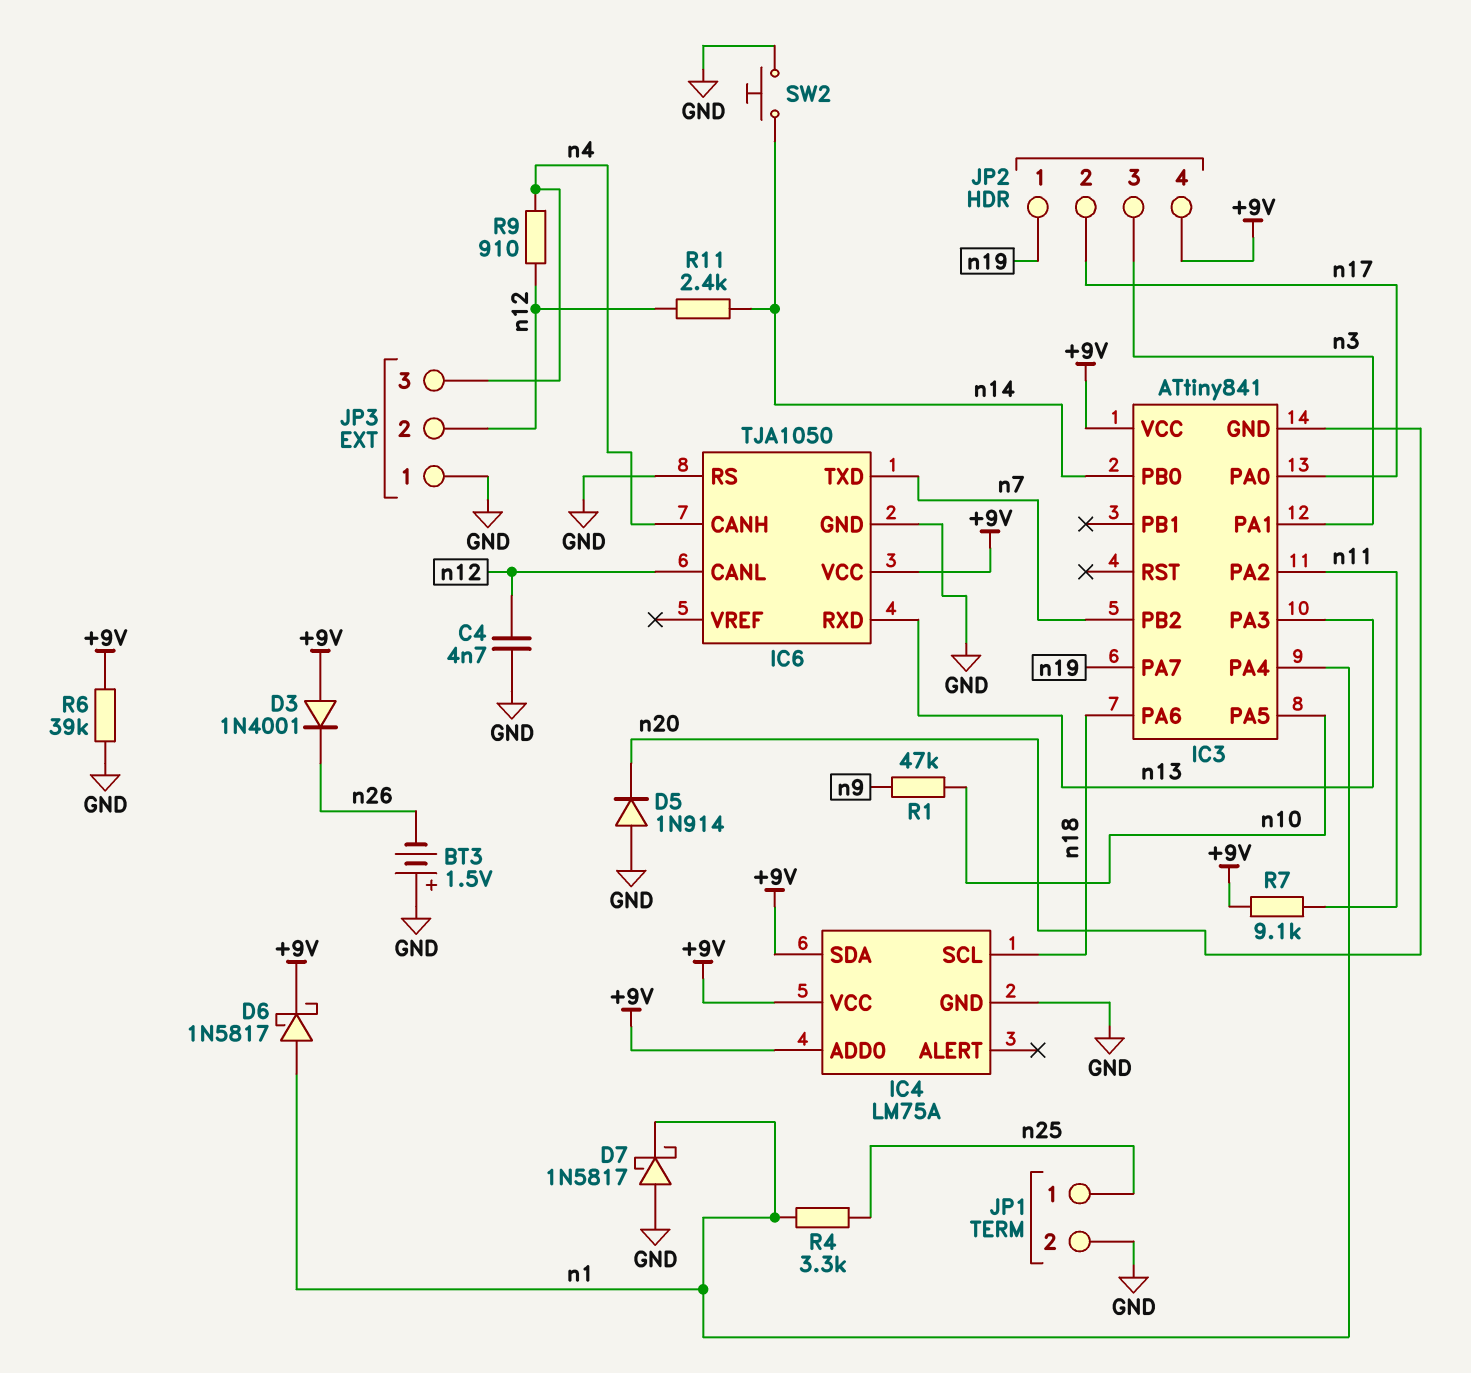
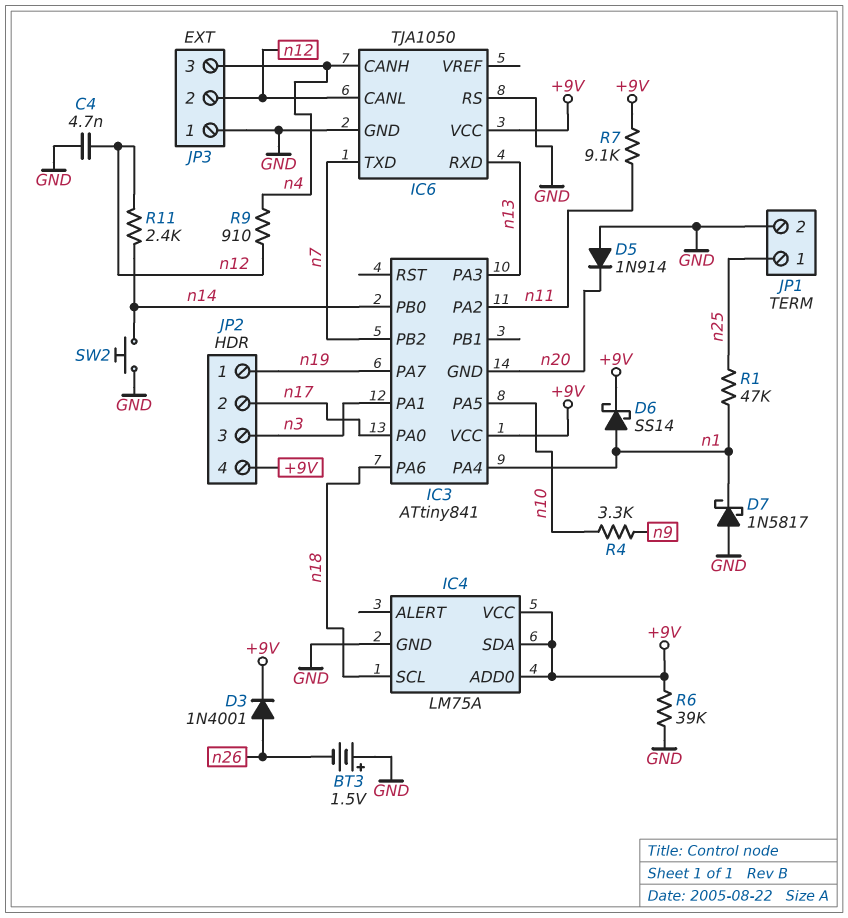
D3: diode 1N4001 (A +9V, K n26) -> diode 1N4001 (A n26, K +9V)
D6: schottky 1N5817 (A n1, K +9V) -> schottky SS14 (A n1, K +9V)
R1: 47k (n9, n10) -> 47k (n1, n25)
R4: 3.3k (n1, n25) -> 3.3k (n9, n10)

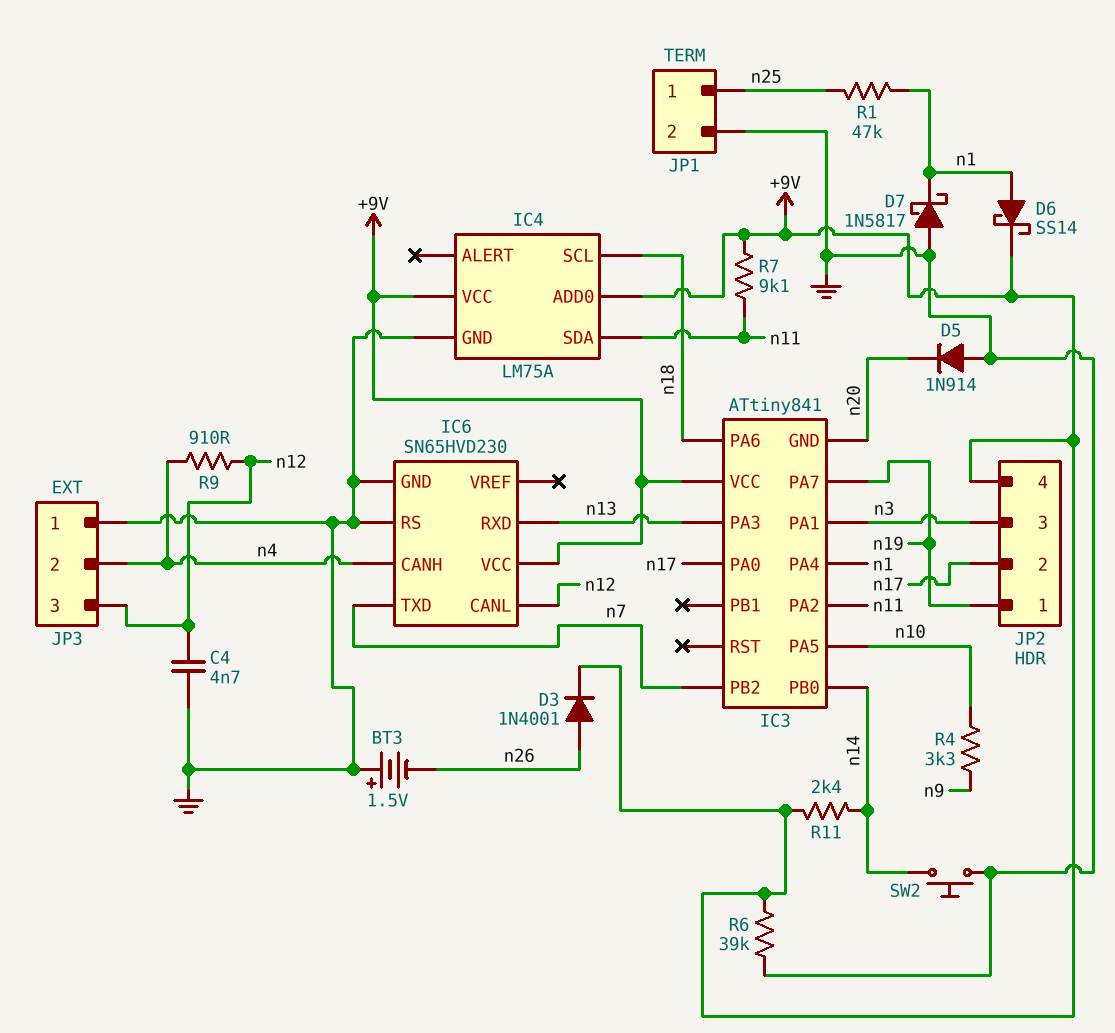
IC4 pin SDA: +9V -> n11
IC6: TJA1050 -> SN65HVD230
JP3 pin 2: n12 -> n4
JP3 pin 3: n4 -> n12
R11: 2.4k (n12, n14) -> 2.4k (+9V, n14)

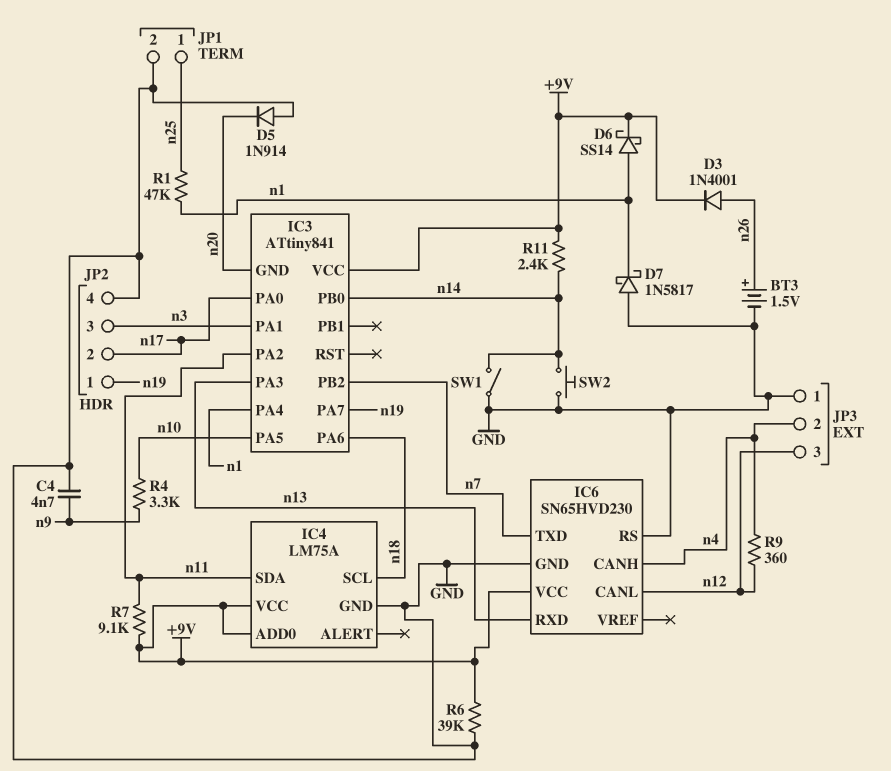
BT3: 1.5V (plus GND, minus n26) -> 1.5V (plus n26, minus GND)
C4: 4.7nF (GND, n12) -> 4.7nF (GND, n9)
JP2 pin 4: +9V -> GND
R9: 910 (n4, n12) -> 360 (n4, n12)
SW1: none -> switch (GND, n14)

